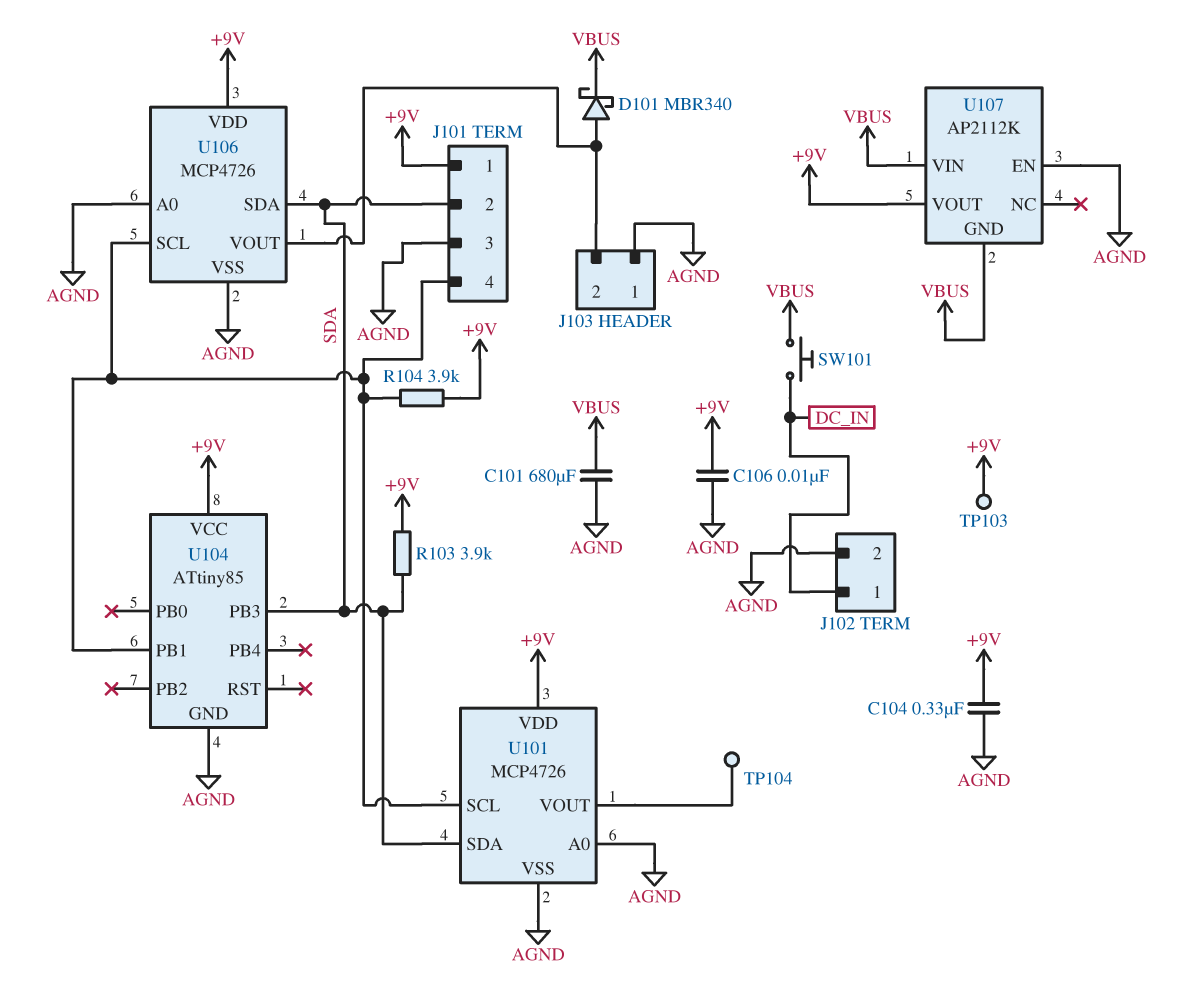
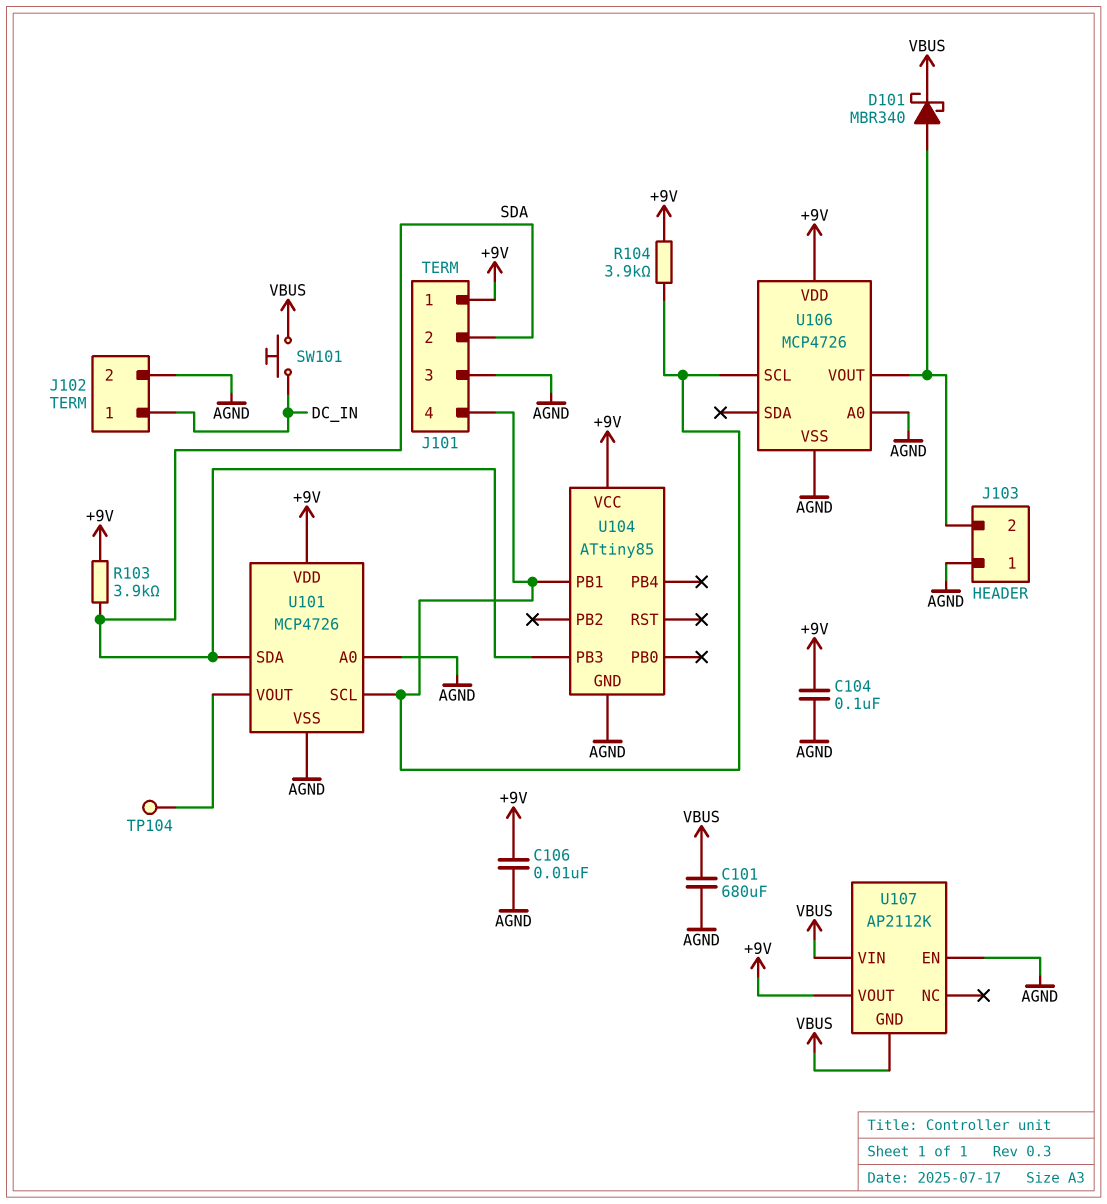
C104: 330nF (+9V, AGND) -> 100nF (+9V, AGND)
TP103: test point (+9V) -> none
U106 pin SDA: SDA -> none

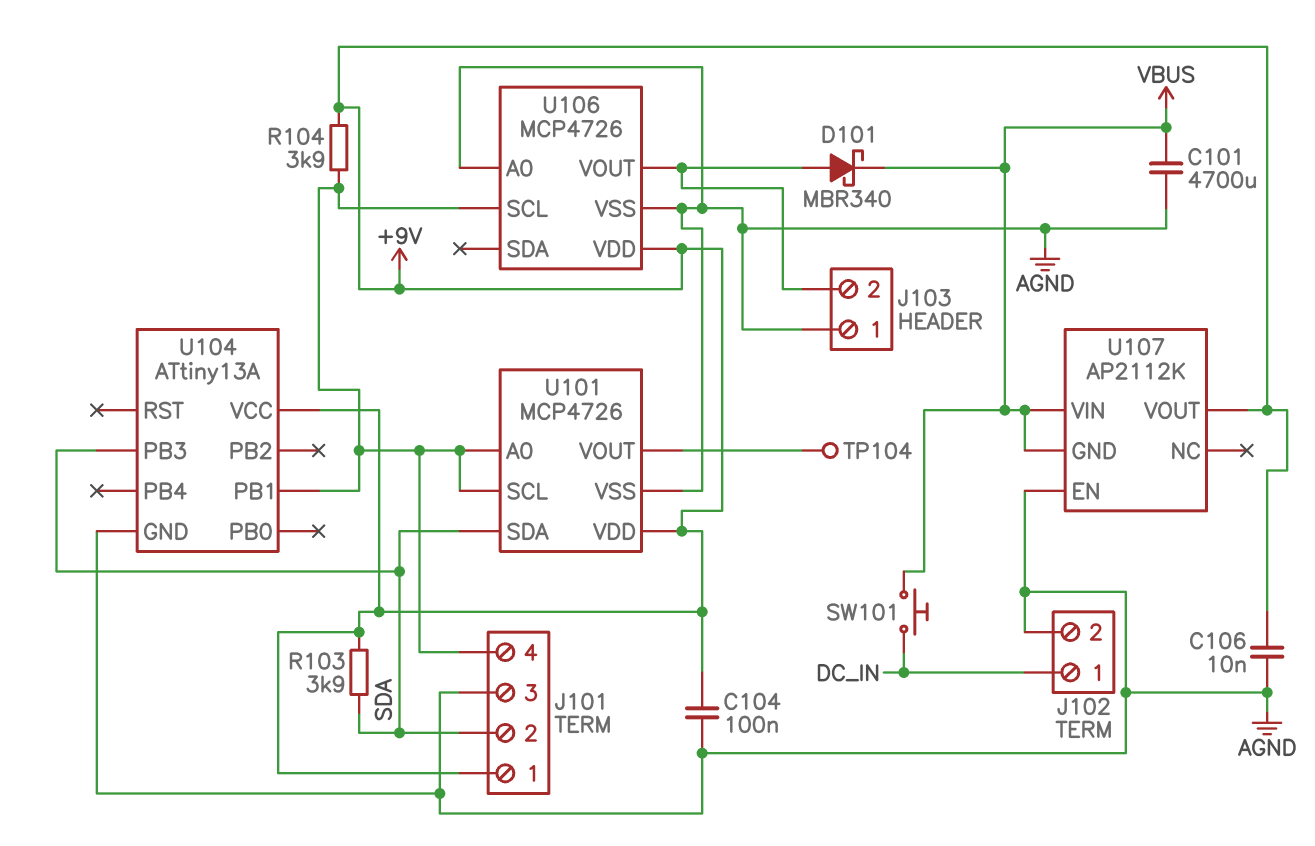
C101: 680uF (AGND, VBUS) -> 4700uF (AGND, VBUS)
U101 pin A0: AGND -> J101/4
U104: ATtiny85 -> ATtiny13A

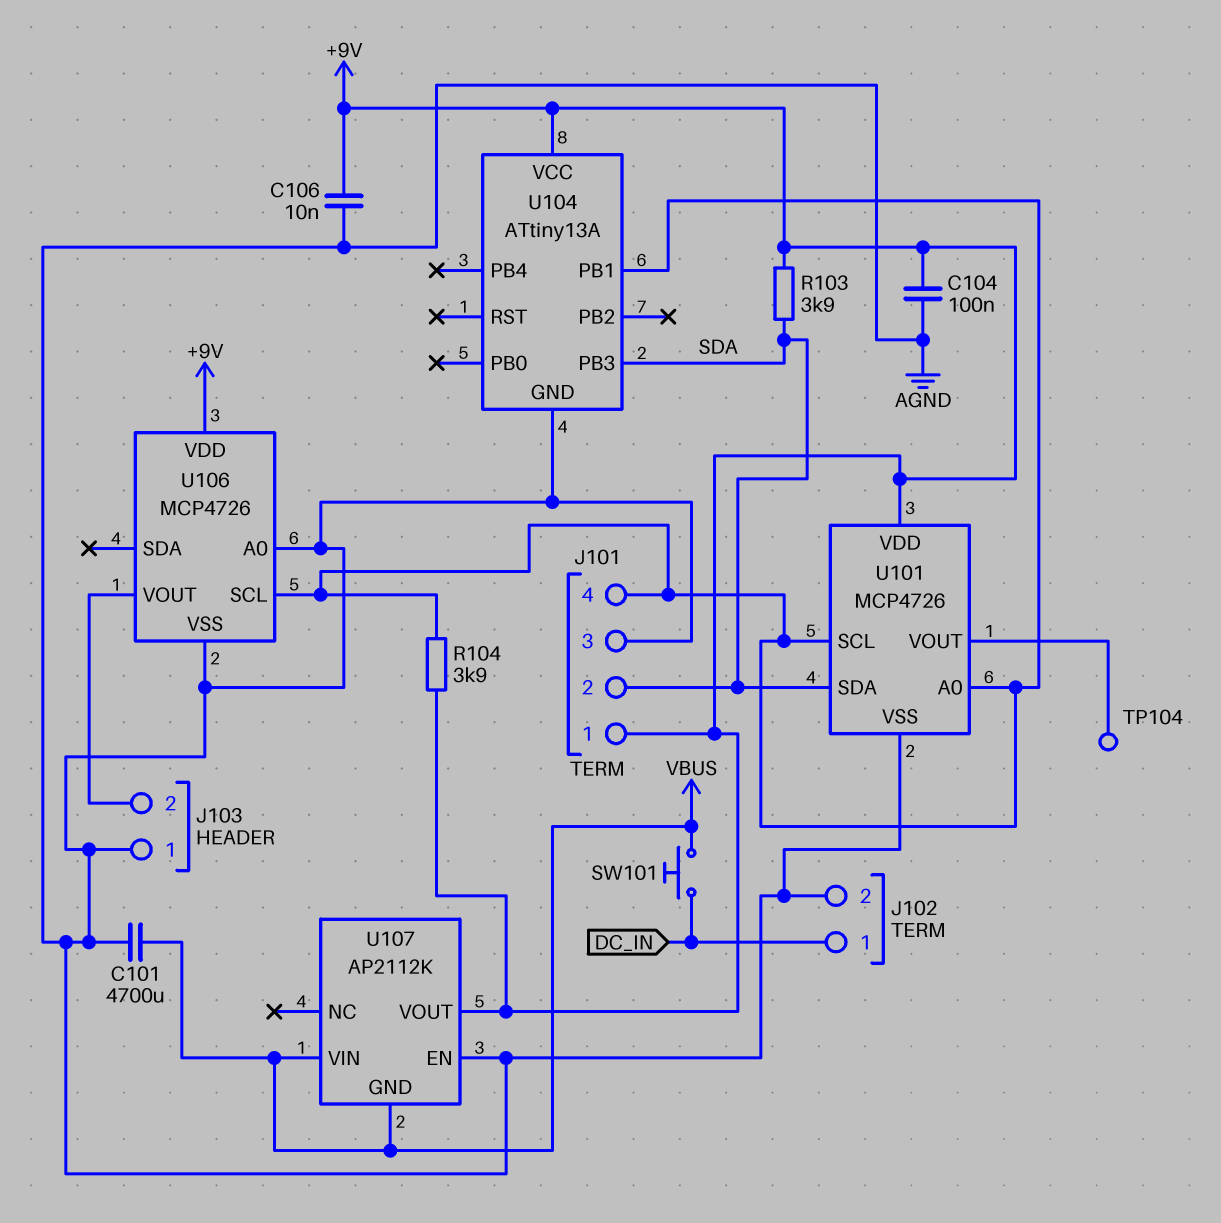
D101: schottky MBR340 (A J103/2, K VBUS) -> none

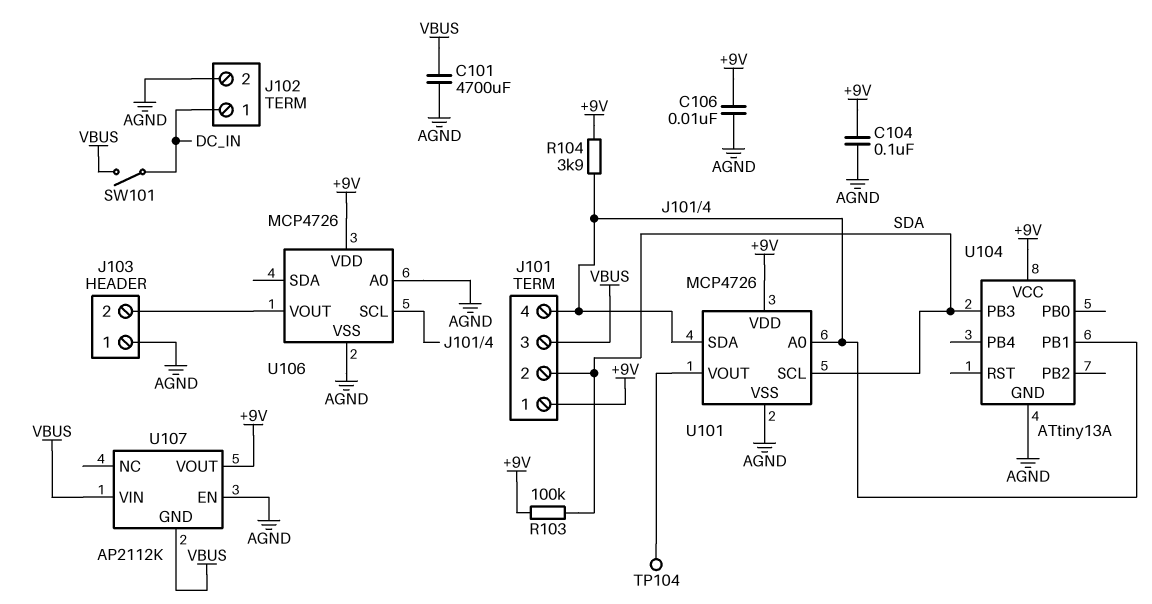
J101 pin 3: AGND -> VBUS
R103: 3.9k (+9V, SDA) -> 100k (+9V, SDA)
SW101: button (DC_IN, VBUS) -> switch (DC_IN, VBUS)
U101 pin SCL: J101/4 -> SDA
U101 pin SDA: SDA -> J101/4

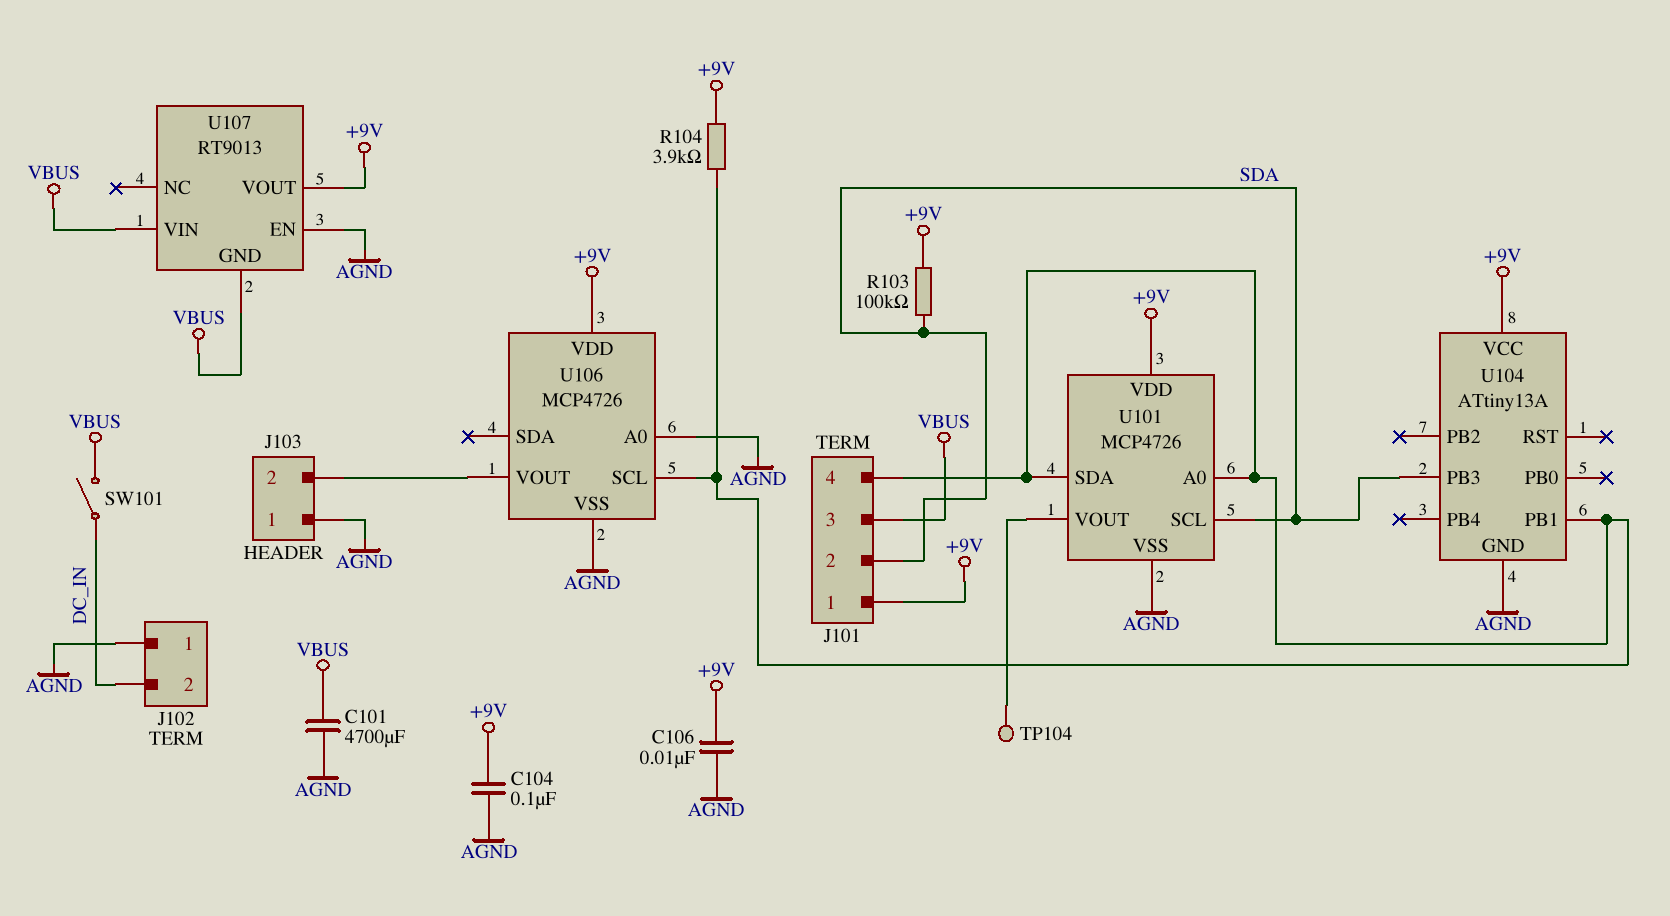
J102 pin 1: DC_IN -> AGND
J102 pin 2: AGND -> DC_IN
U107: AP2112K -> RT9013

